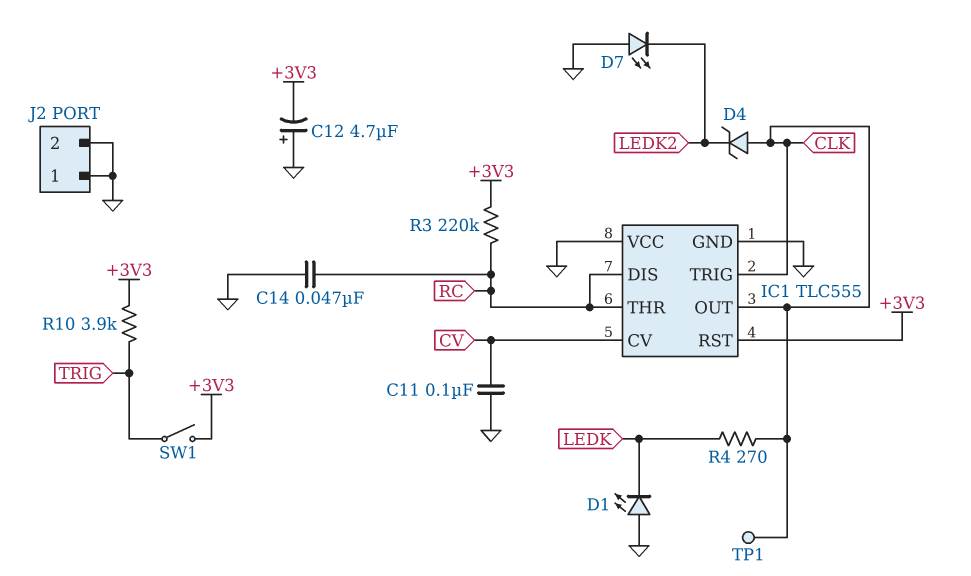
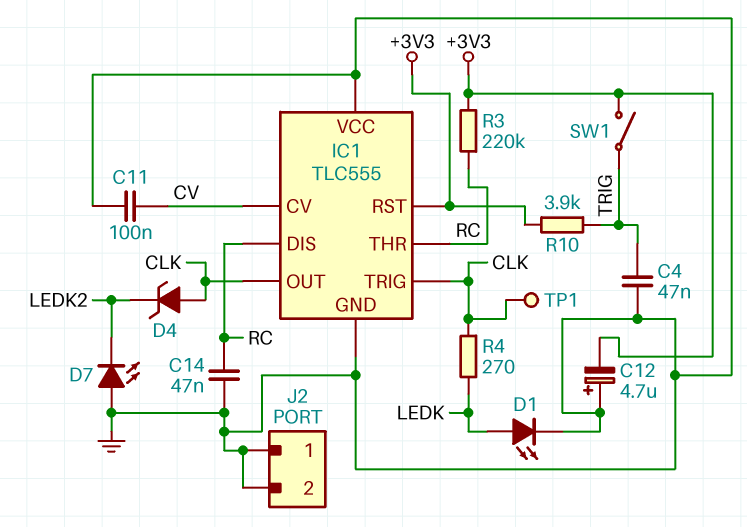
C4: none -> 47nF (GND, TRIG)
D1: LED (A GND, K LEDK) -> LED (A LEDK, K GND)

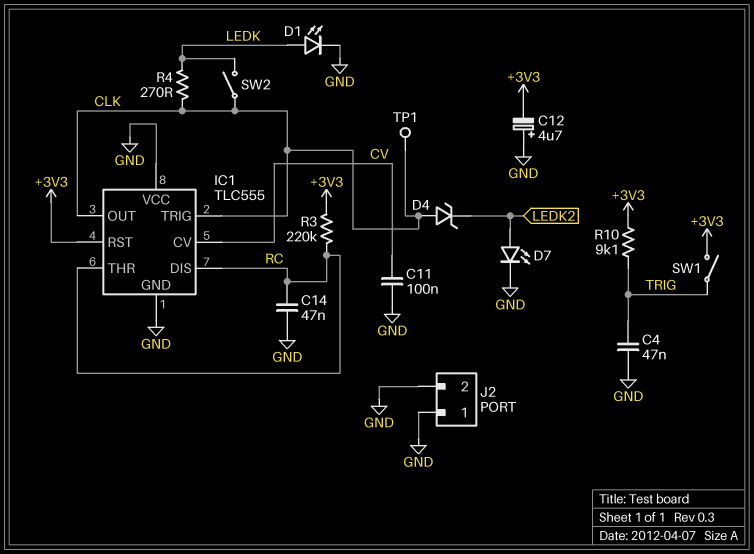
D7: LED (A GND, K LEDK2) -> LED (A LEDK2, K GND)
R10: 3.9k (+3V3, TRIG) -> 9.1k (+3V3, TRIG)
SW2: none -> switch (CLK, LEDK)

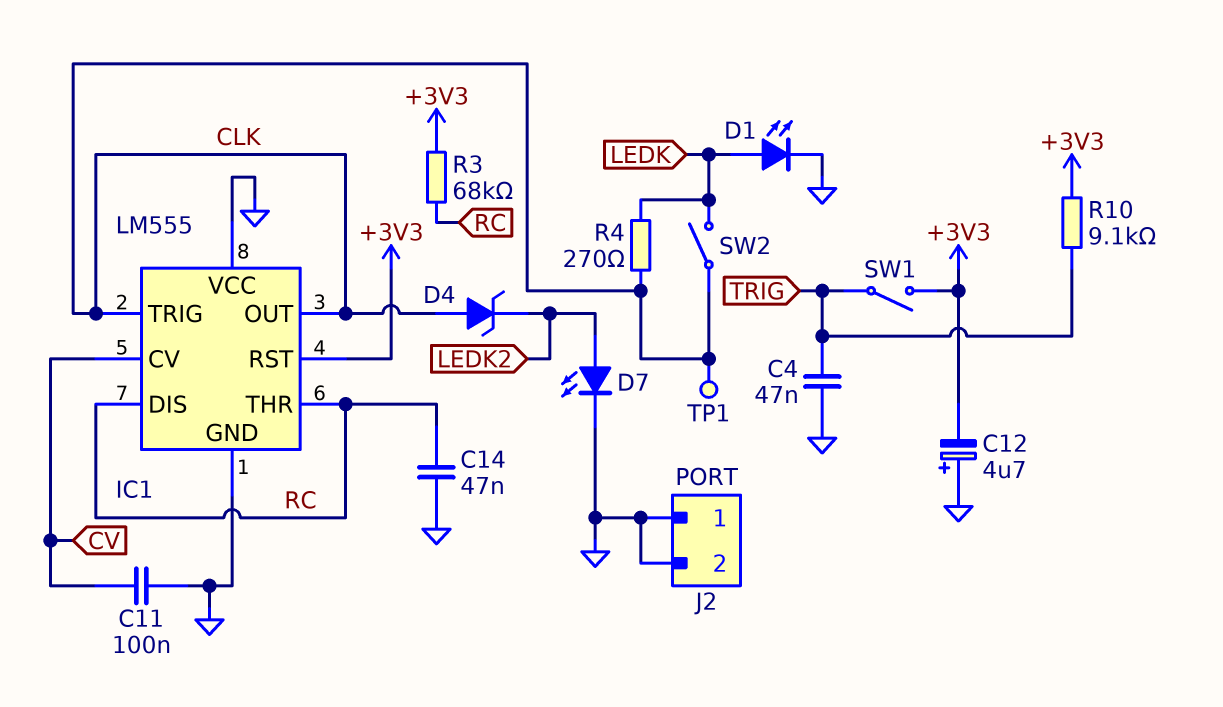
IC1: TLC555 -> LM555
R3: 220k (+3V3, RC) -> 68k (+3V3, RC)

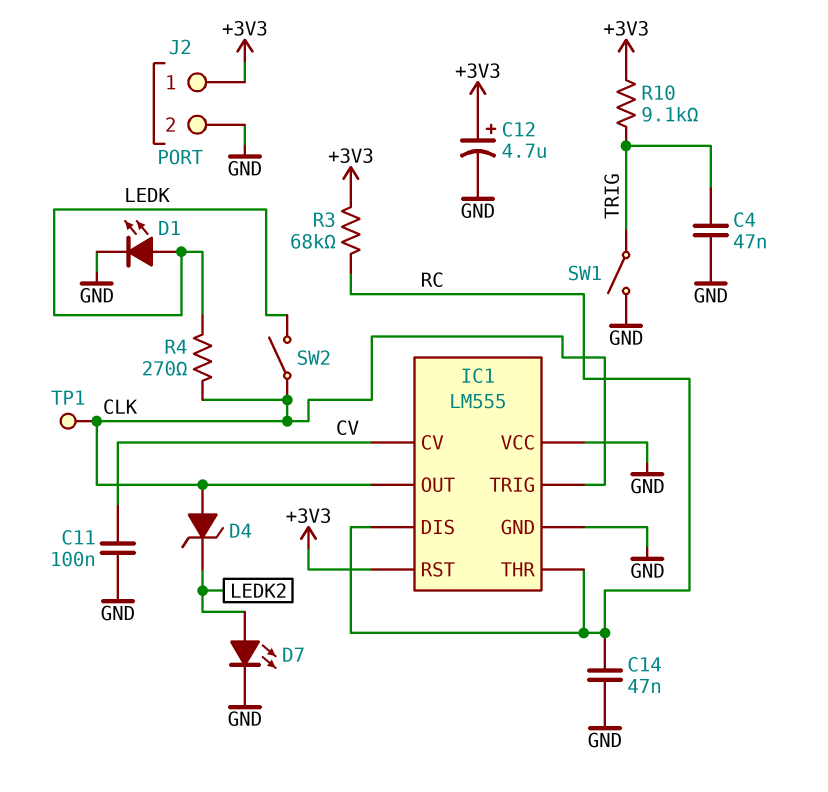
C12: 4.7uF (plus GND, minus +3V3) -> 4.7uF (plus +3V3, minus GND)
J2 pin 1: GND -> +3V3
SW1: switch (+3V3, TRIG) -> switch (GND, TRIG)

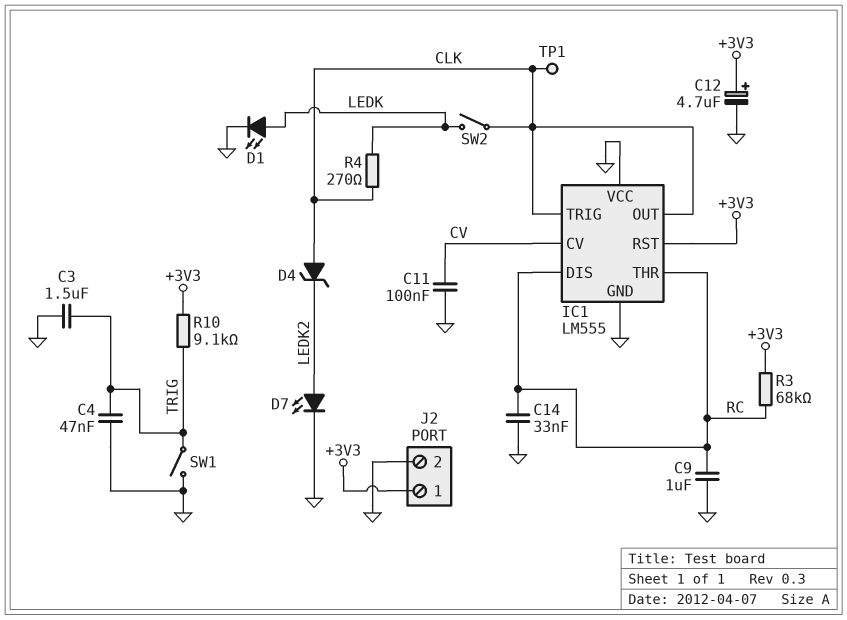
C3: none -> 1.5uF (GND, TRIG)
C9: none -> 1uF (GND, RC)
C14: 47nF (GND, RC) -> 33nF (GND, RC)

